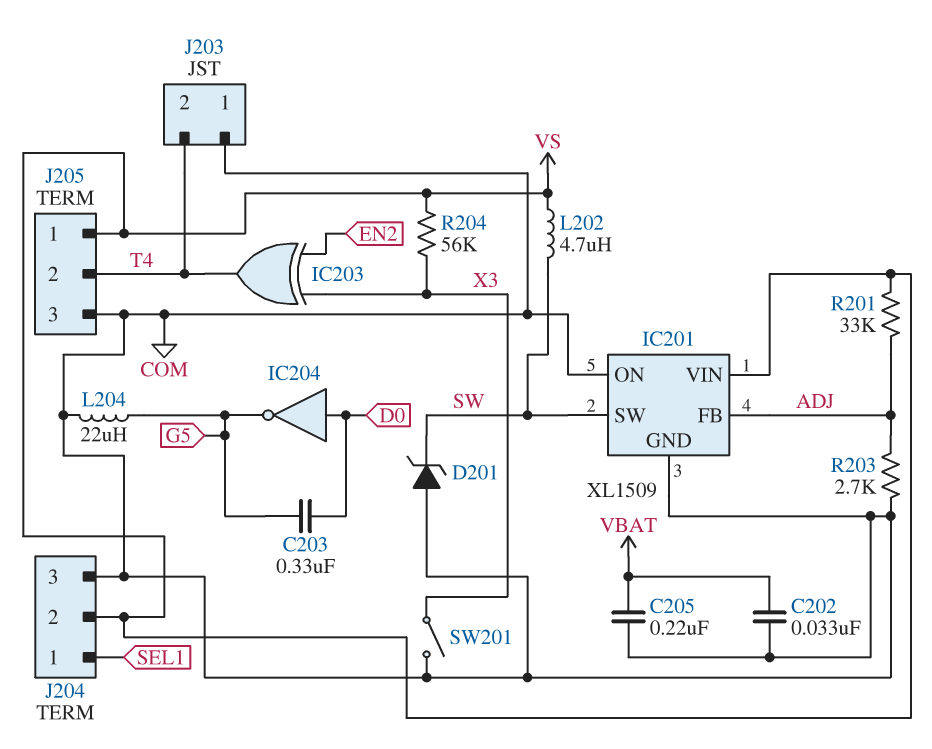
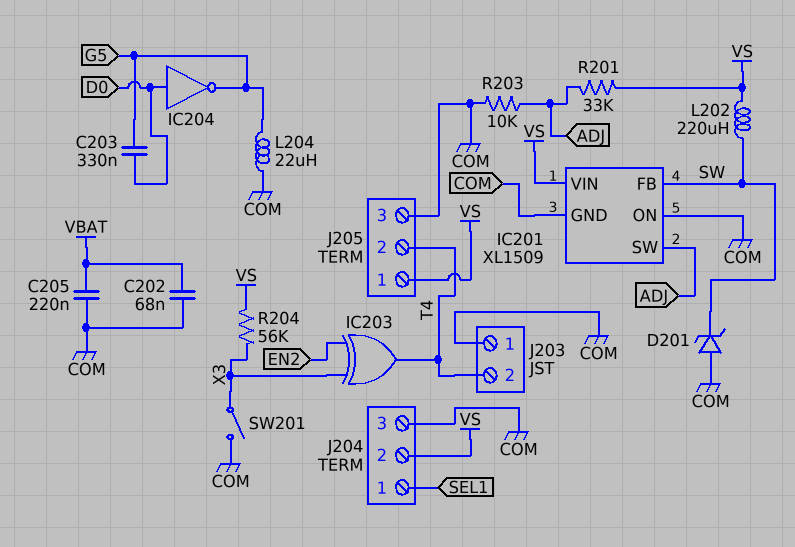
C202: 33nF (COM, VBAT) -> 68nF (COM, VBAT)
IC201 pin FB: ADJ -> SW
IC201 pin SW: SW -> ADJ
L202: 4.7uH (SW, VS) -> 220uH (SW, VS)
R203: 2.7k (ADJ, COM) -> 10k (ADJ, COM)

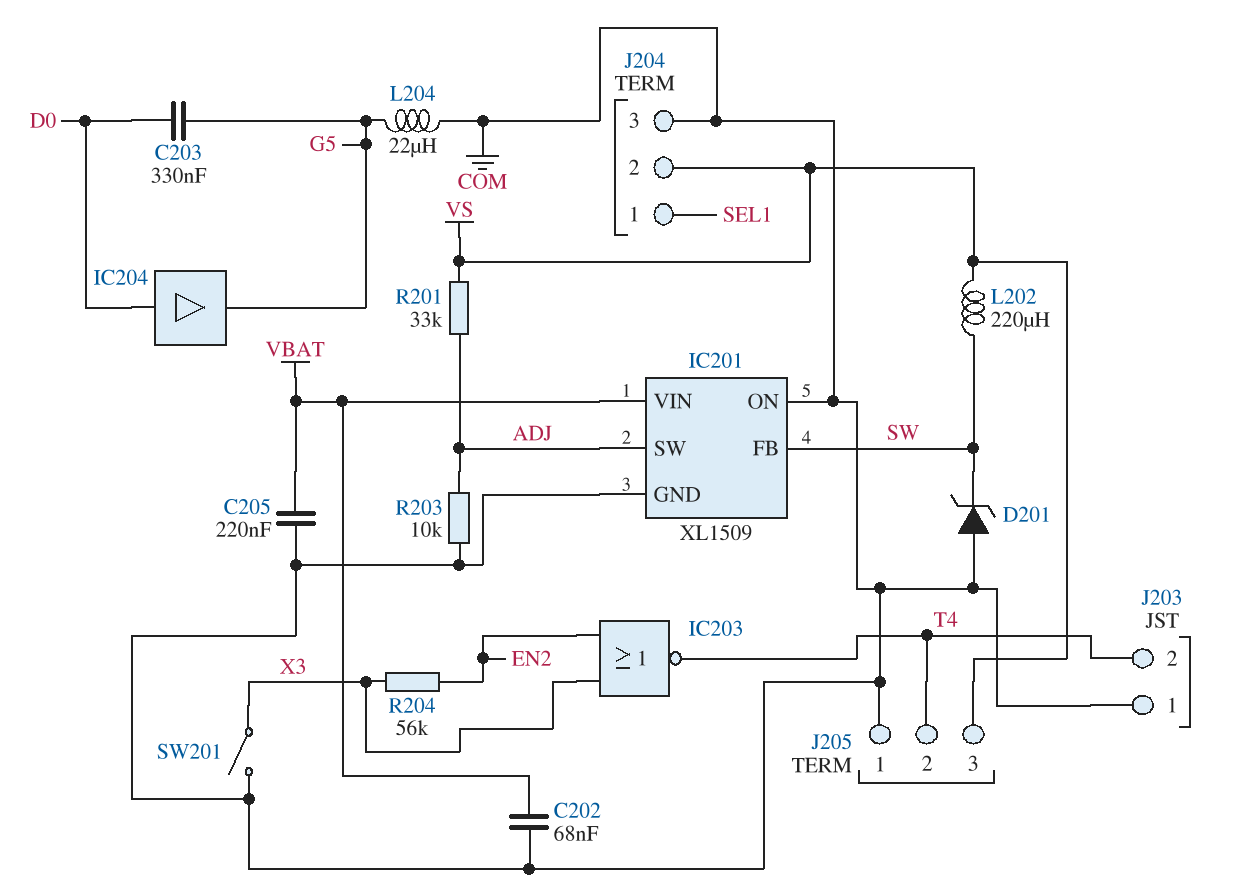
IC201 pin VIN: VS -> VBAT
IC203: XOR (in EN2, in X3, out T4) -> NOR (in EN2, in X3, out T4)
IC204: NOT (in D0, out G5) -> buffer (in D0, out G5)
J205 pin 1: VS -> COM
J205 pin 3: COM -> VS
R204: 56k (VS, X3) -> 56k (EN2, X3)

